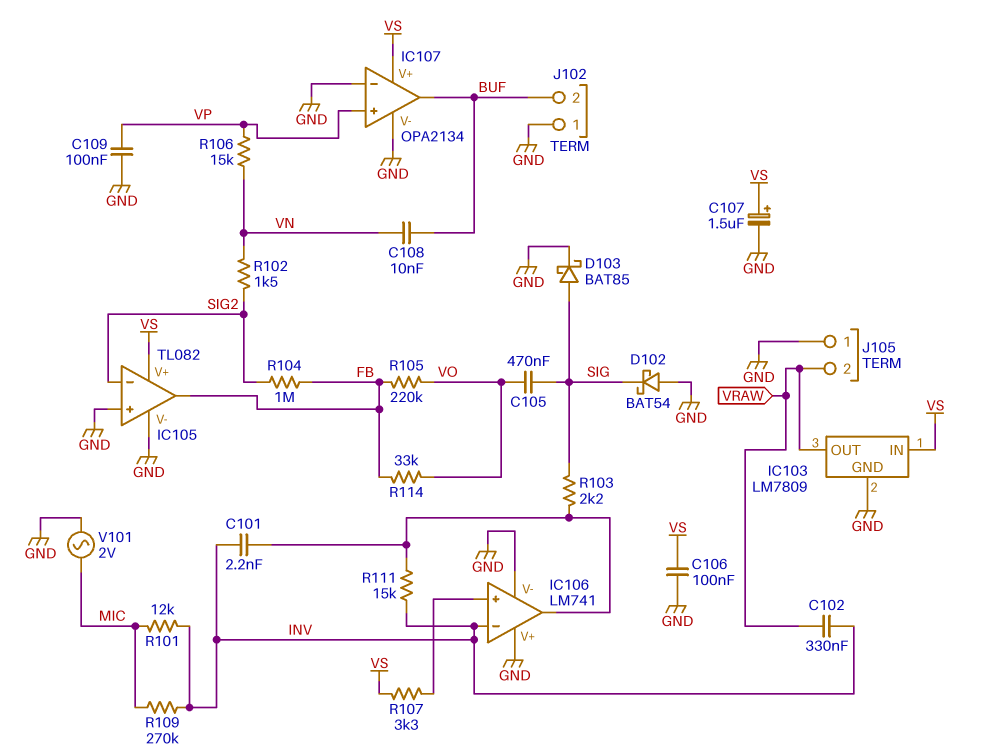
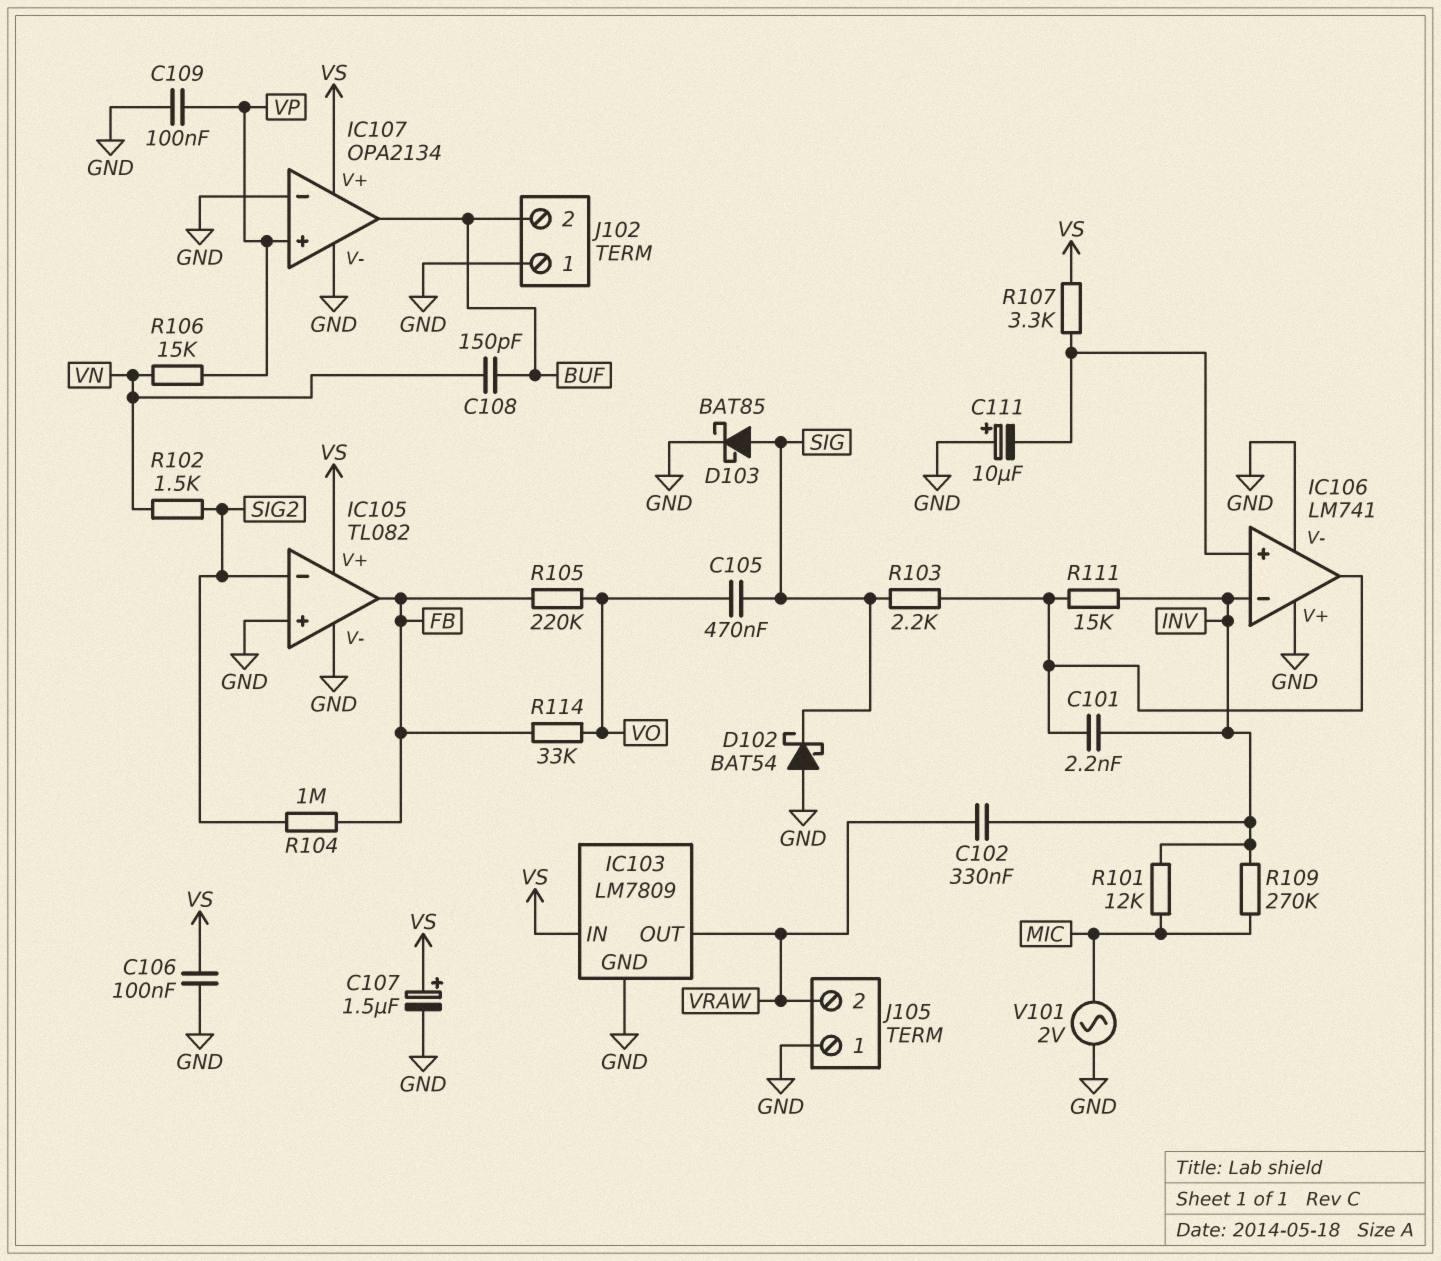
C108: 10nF (BUF, VN) -> 150pF (BUF, VN)
C111: none -> 10uF (plus GND, minus IC106/in+)

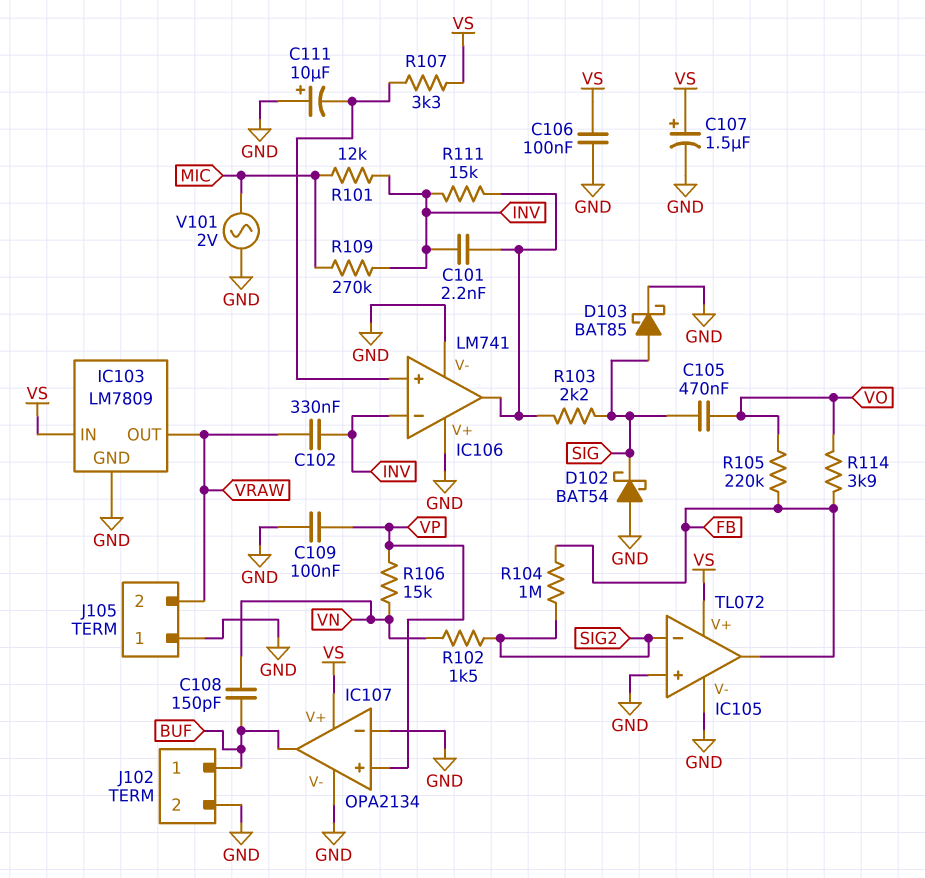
IC105: TL082 -> TL072
J102 pin 1: GND -> BUF
J102 pin 2: BUF -> GND
R114: 33k (FB, VO) -> 3.9k (FB, VO)

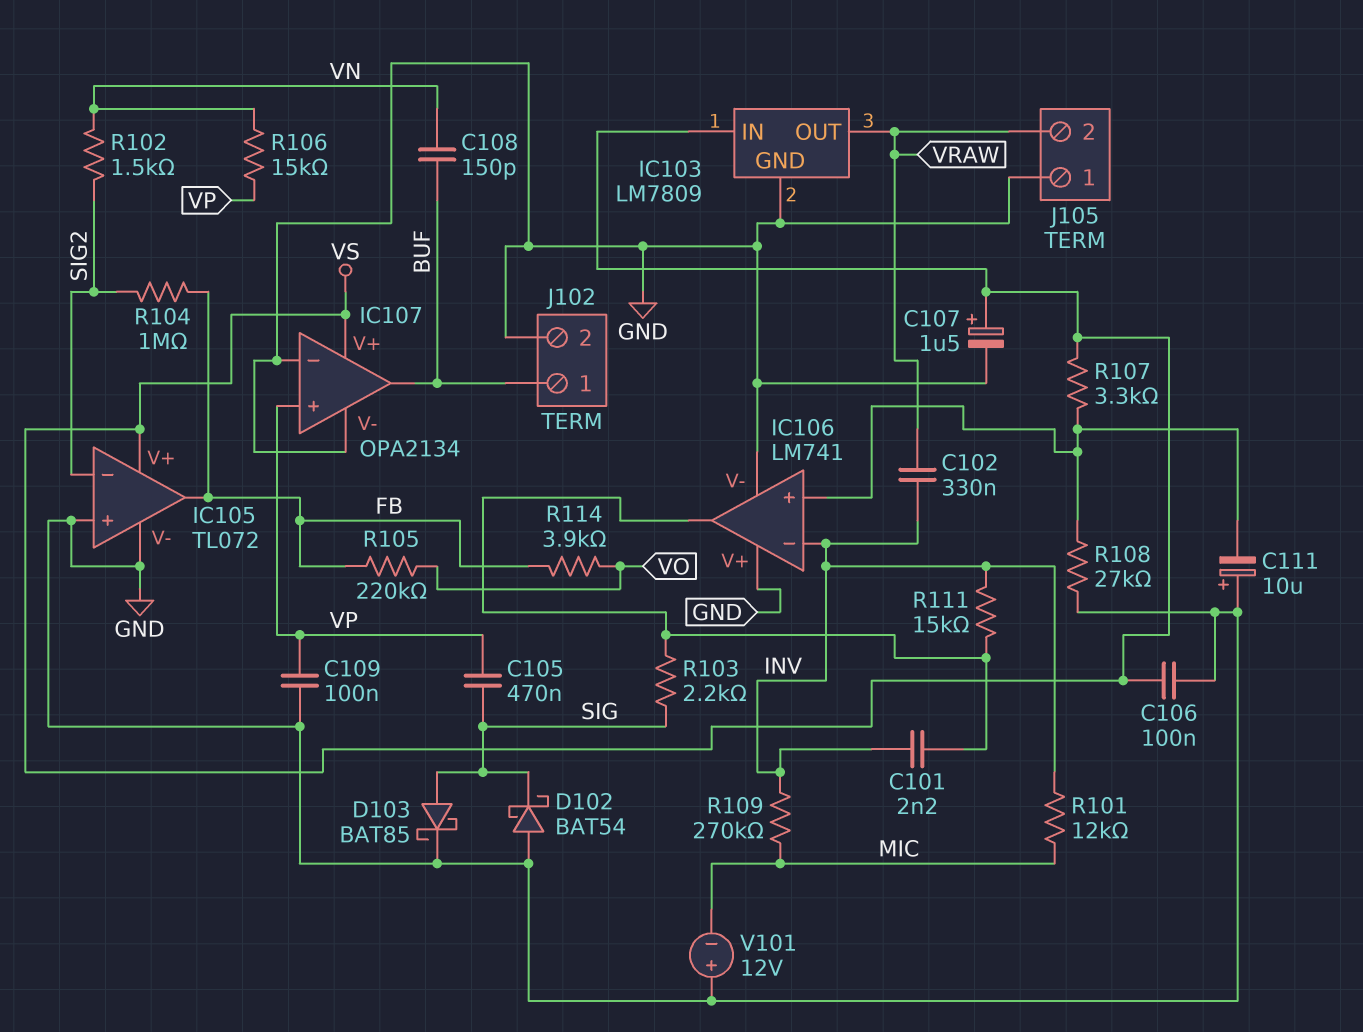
C105: 470nF (SIG, VO) -> 470nF (SIG, VP)
R108: none -> 27k (GND, IC106/in+)
V101: AC 2V (GND, MIC) -> 12V (plus GND, minus MIC)

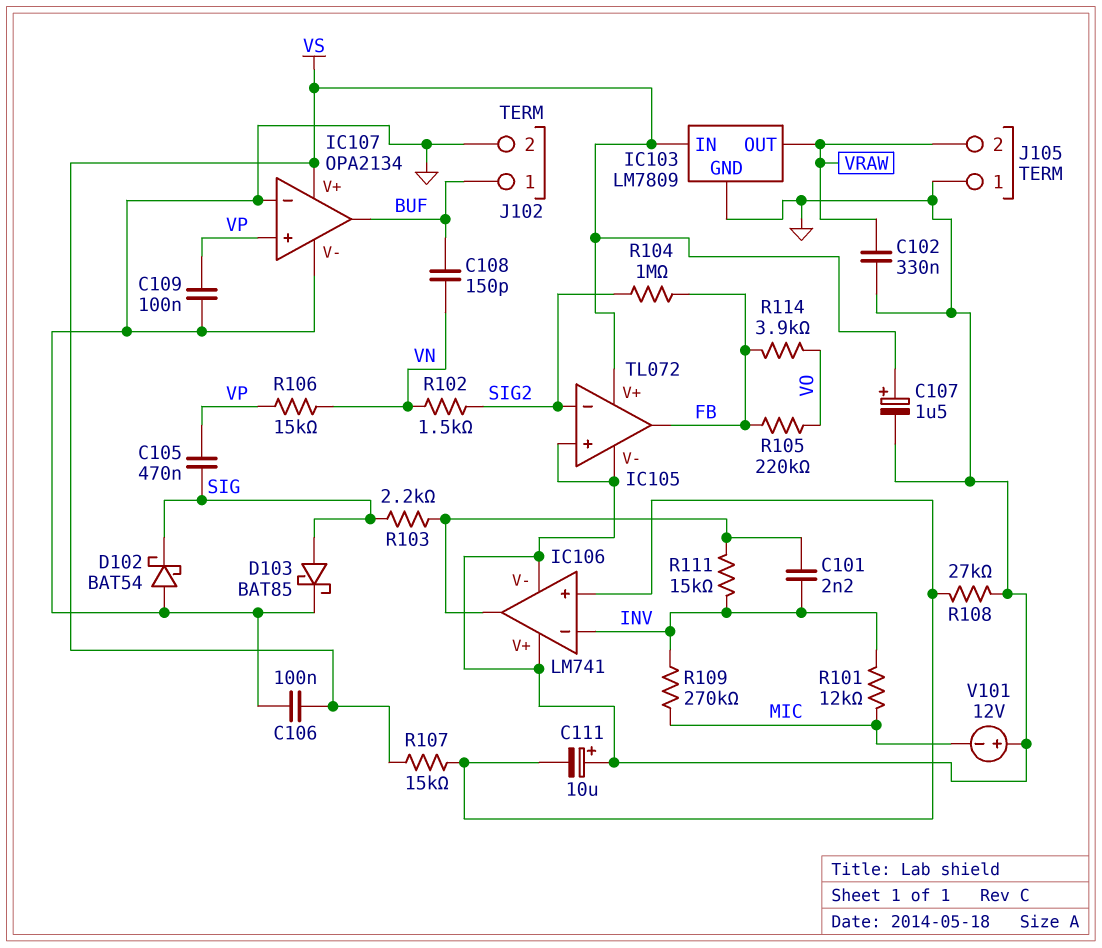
C102: 330nF (INV, VRAW) -> 330nF (GND, VRAW)
R107: 3.3k (IC106/in+, VS) -> 15k (IC106/in+, VS)

